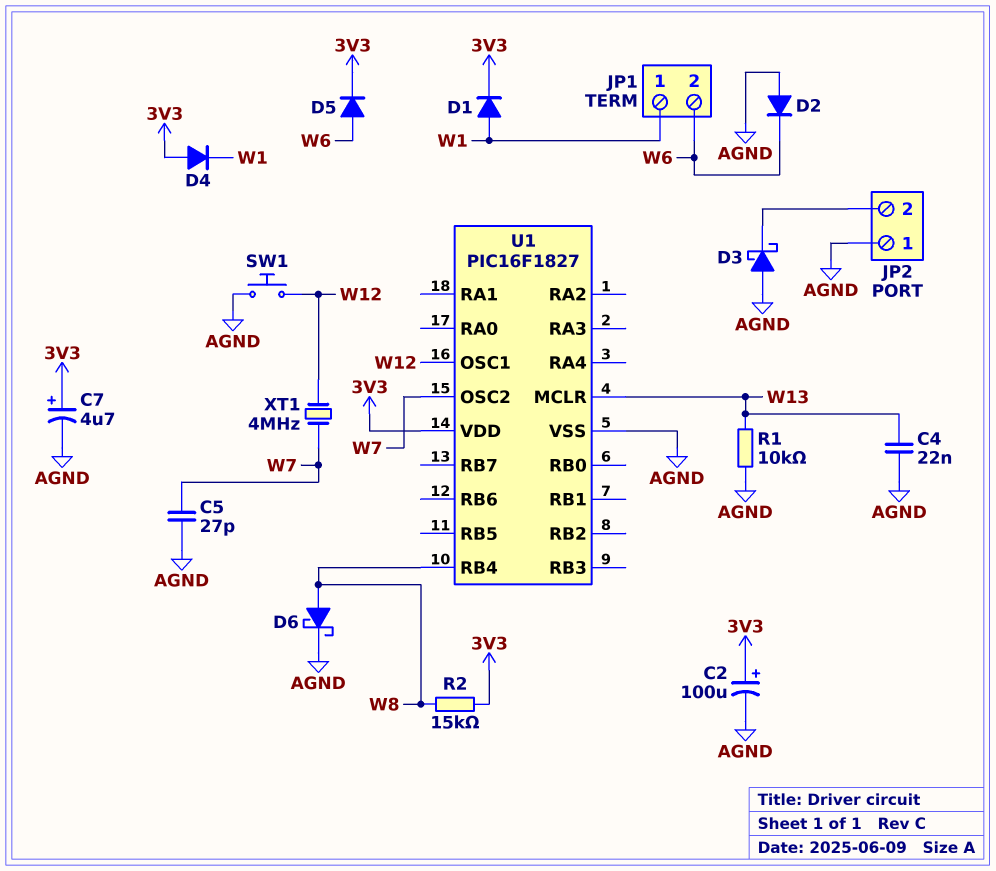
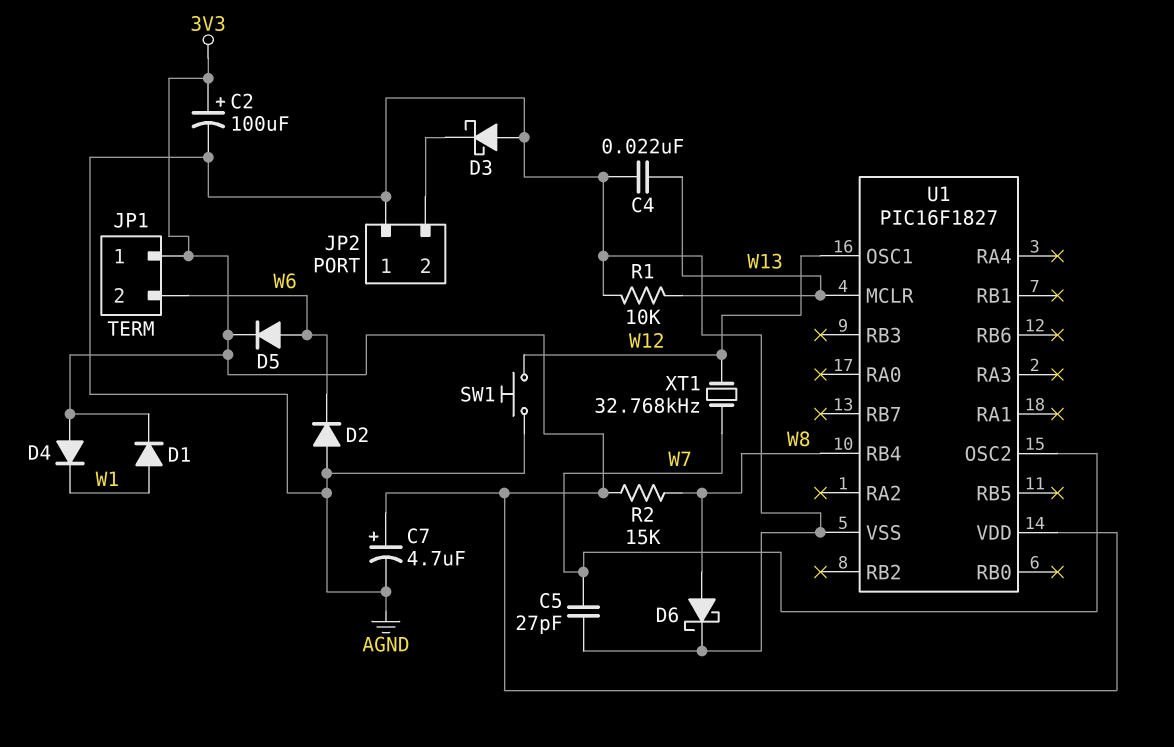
JP1 pin 1: W1 -> 3V3
XT1: 4MHz (W7, W12) -> 32.768kHz (W7, W12)

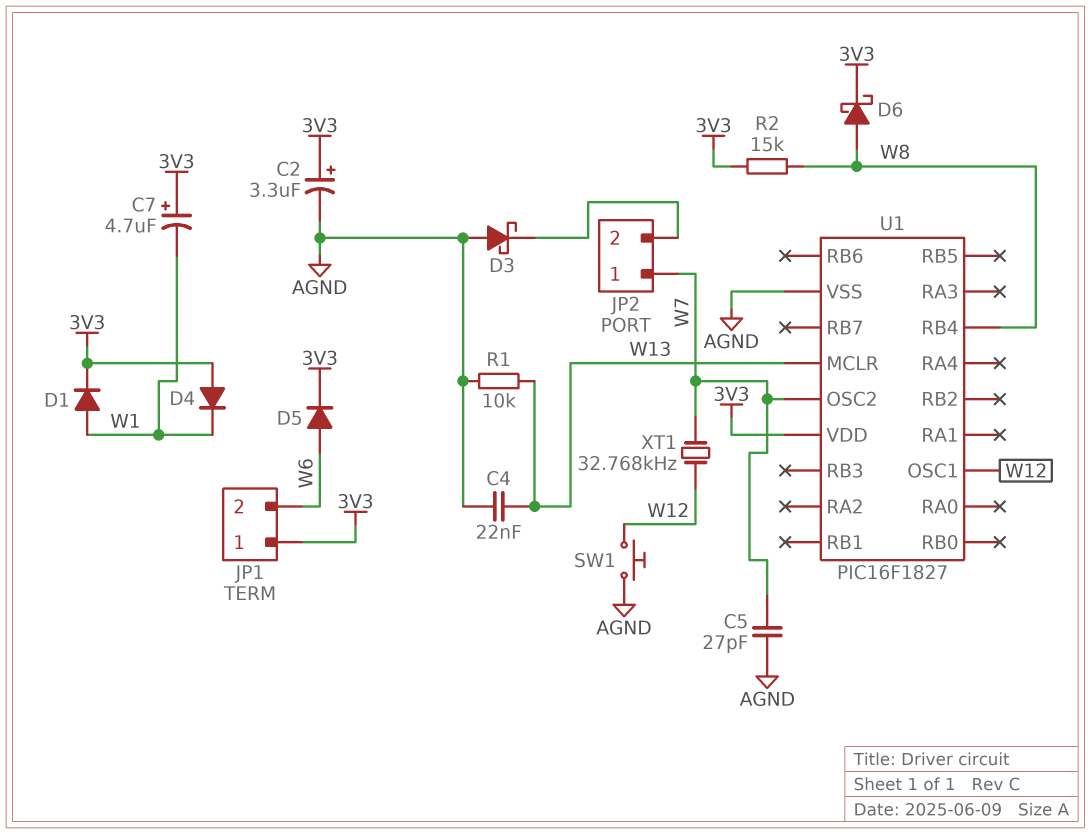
C2: 100uF (plus 3V3, minus AGND) -> 3.3uF (plus 3V3, minus AGND)
C7: 4.7uF (plus 3V3, minus AGND) -> 4.7uF (plus 3V3, minus W1)
D2: diode (A AGND, K W6) -> none
D6: schottky (A W8, K AGND) -> schottky (A W8, K 3V3)
JP2 pin 1: AGND -> W7

